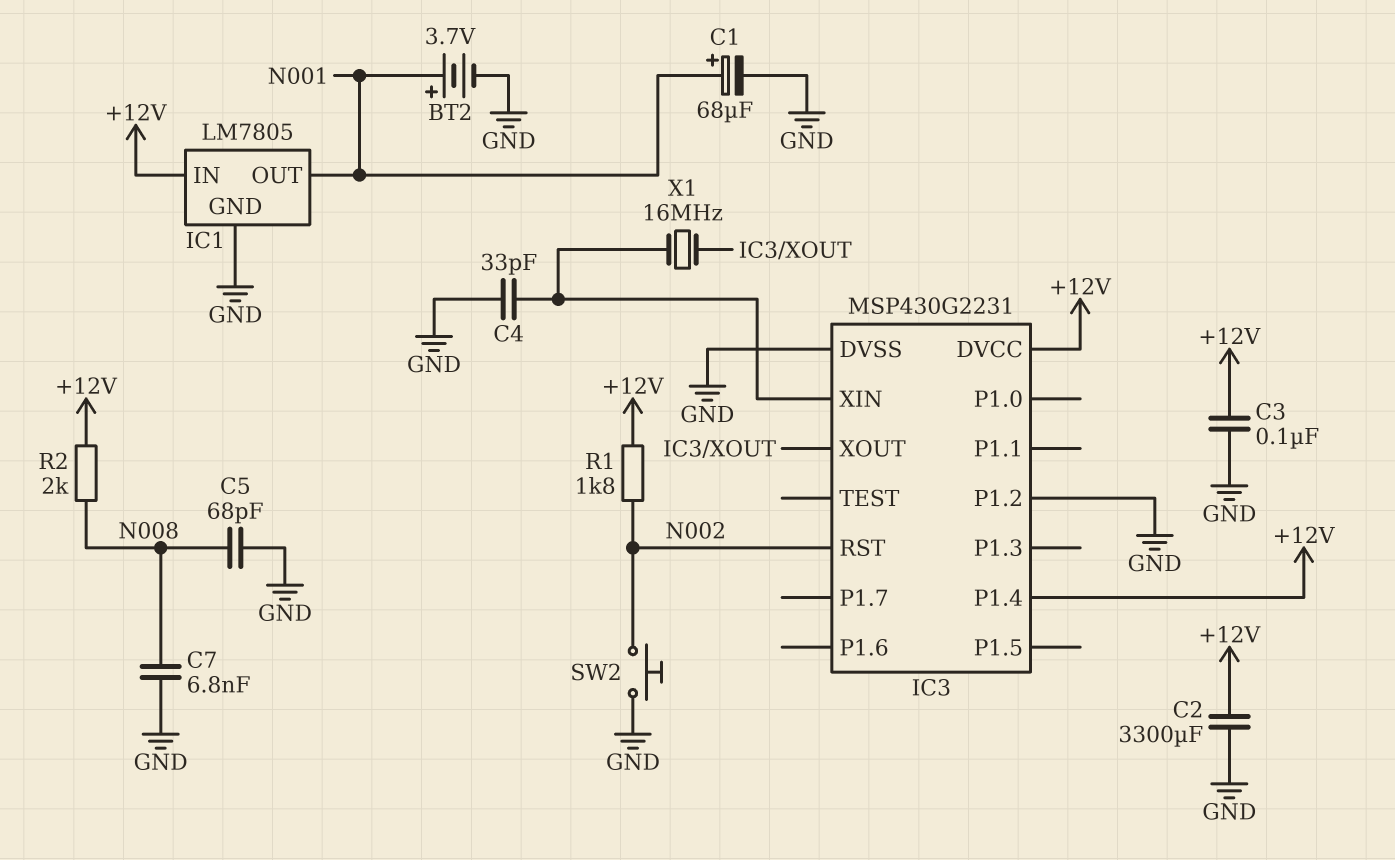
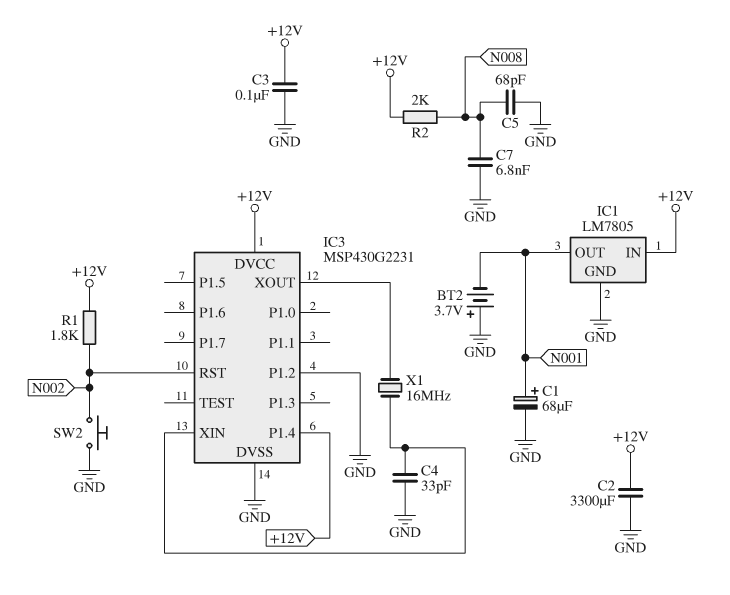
BT2: 3.7V (plus N001, minus GND) -> 3.7V (plus GND, minus N001)

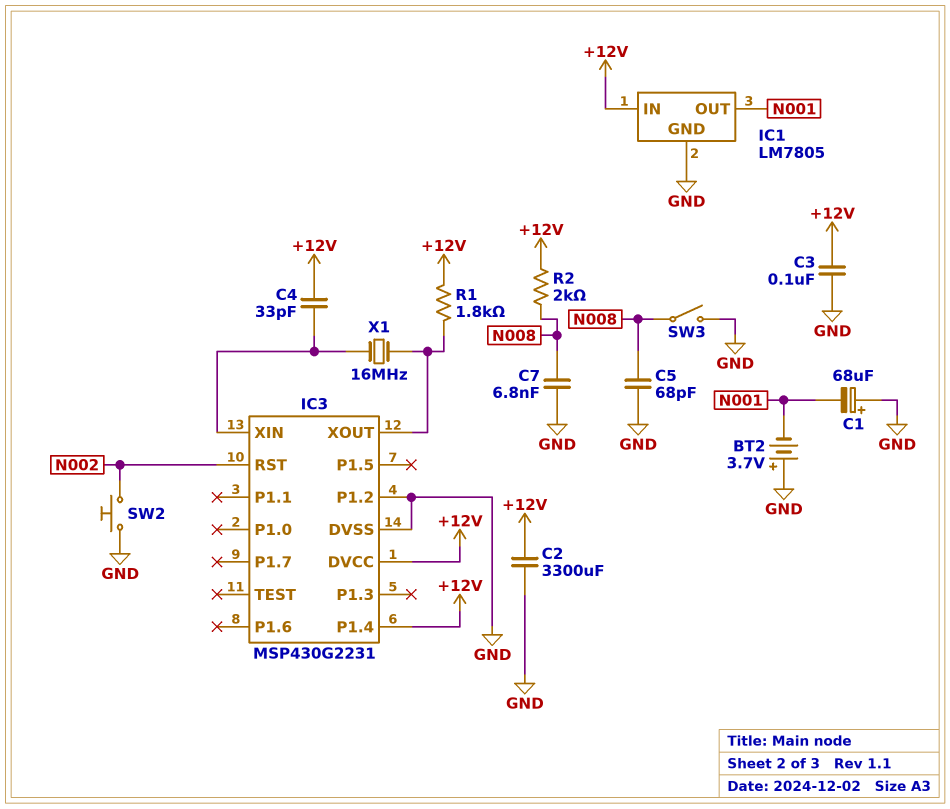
C1: 68uF (plus N001, minus GND) -> 68uF (plus GND, minus N001)
C4: 33pF (GND, IC3/XIN) -> 33pF (+12V, IC3/XIN)
R1: 1.8k (+12V, N002) -> 1.8k (+12V, IC3/XOUT)
SW3: none -> switch (GND, N008)

